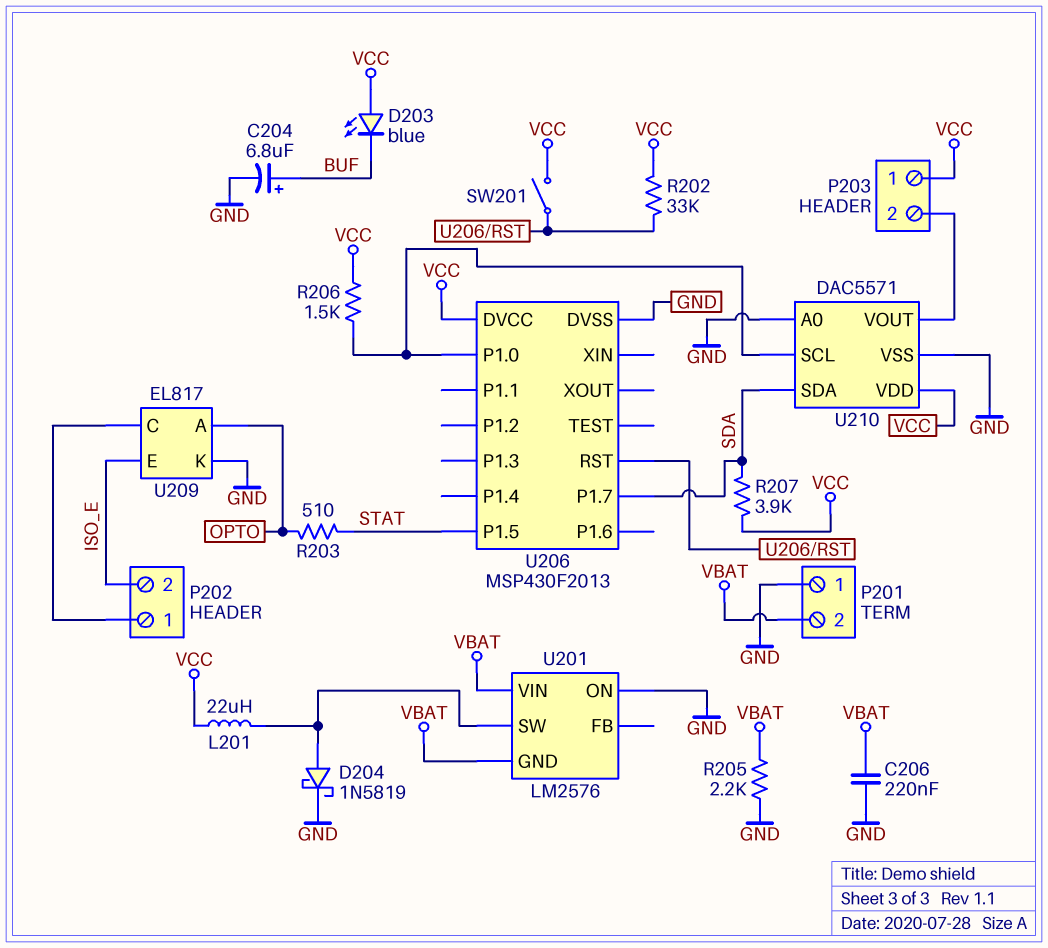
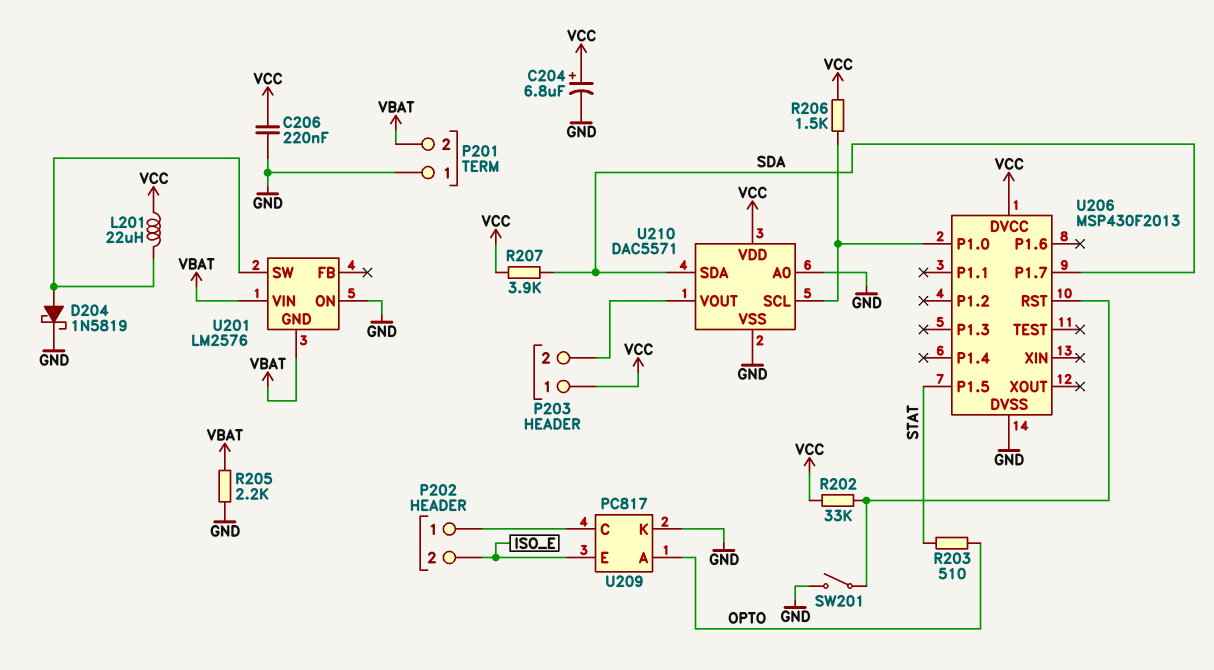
C204: 6.8uF (plus BUF, minus GND) -> 6.8uF (plus VCC, minus GND)
C206: 220nF (GND, VBAT) -> 220nF (GND, VCC)
D203: LED blue (A VCC, K BUF) -> none
SW201: switch (U206/RST, VCC) -> switch (GND, U206/RST)
U209: EL817 -> PC817

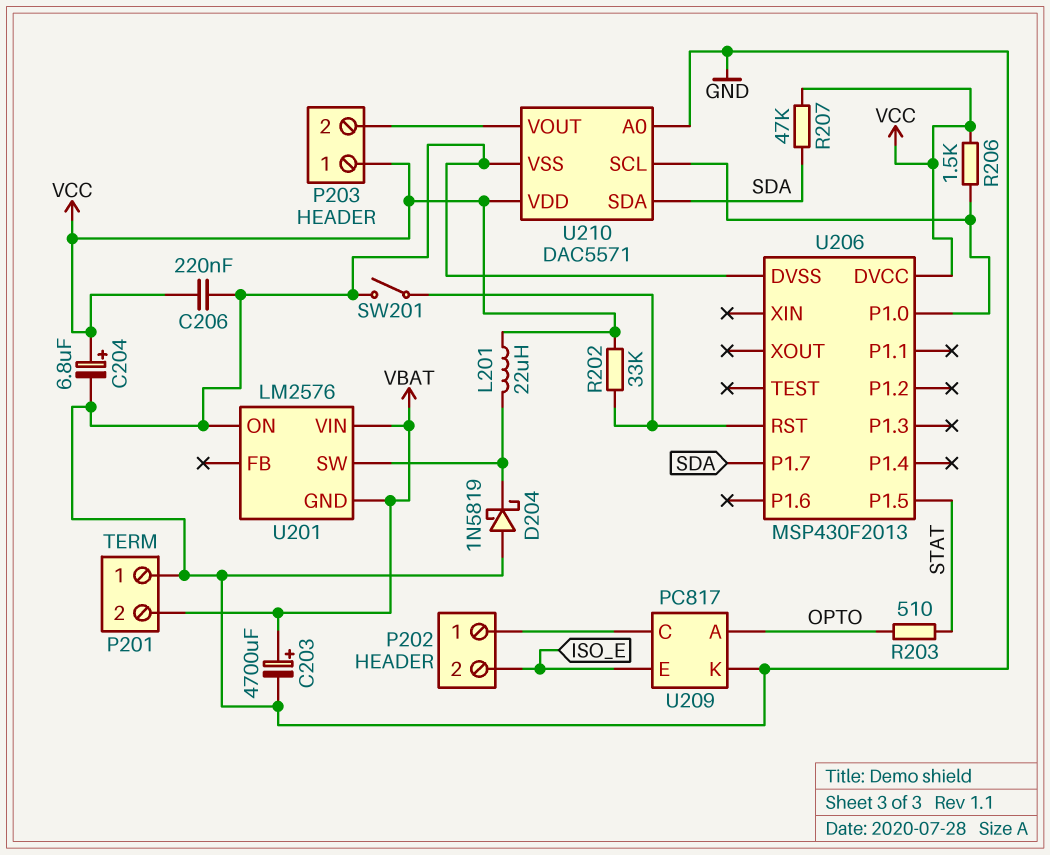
C203: none -> 4700uF (plus VBAT, minus GND)
D204: schottky 1N5819 (A U201/SW, K GND) -> schottky 1N5819 (A GND, K U201/SW)
R205: 2.2k (GND, VBAT) -> none
R207: 3.9k (SDA, VCC) -> 47k (SDA, VCC)

